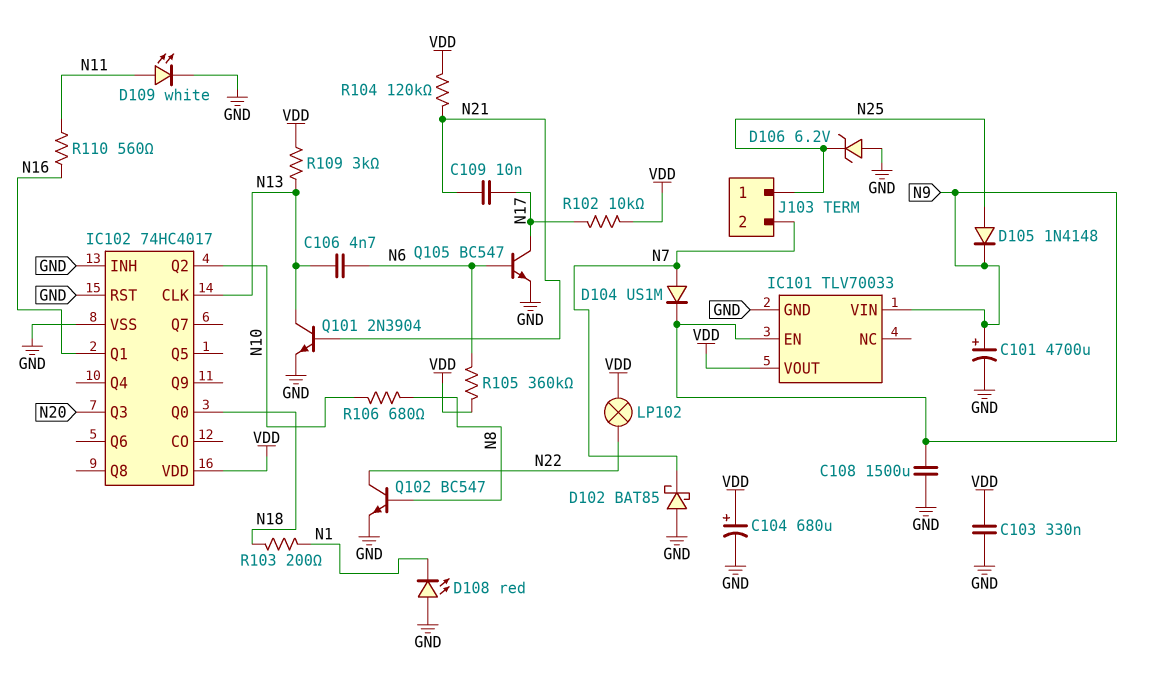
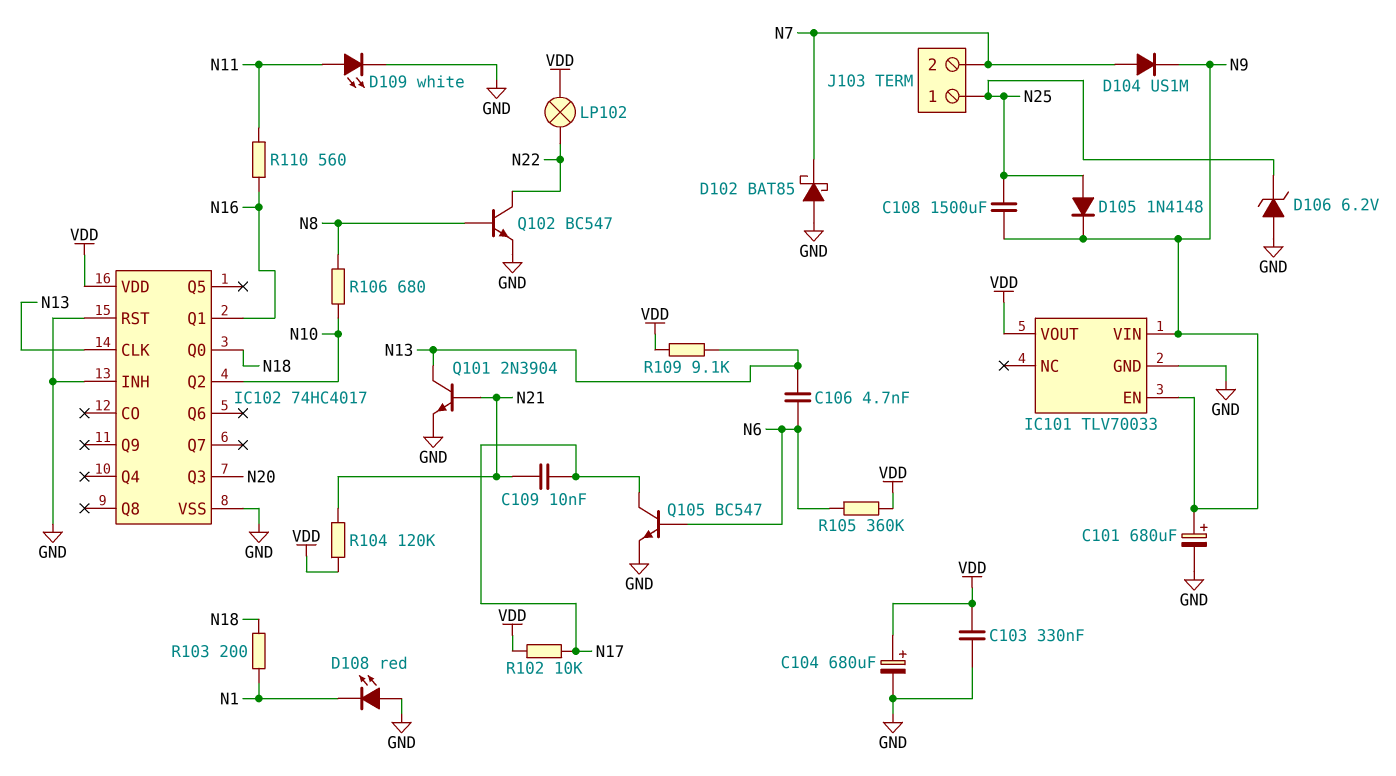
C101: 4700uF (plus N9, minus GND) -> 680uF (plus N9, minus GND)
C108: 1500uF (GND, N9) -> 1500uF (N9, N25)
R109: 3k (N13, VDD) -> 9.1k (N13, VDD)

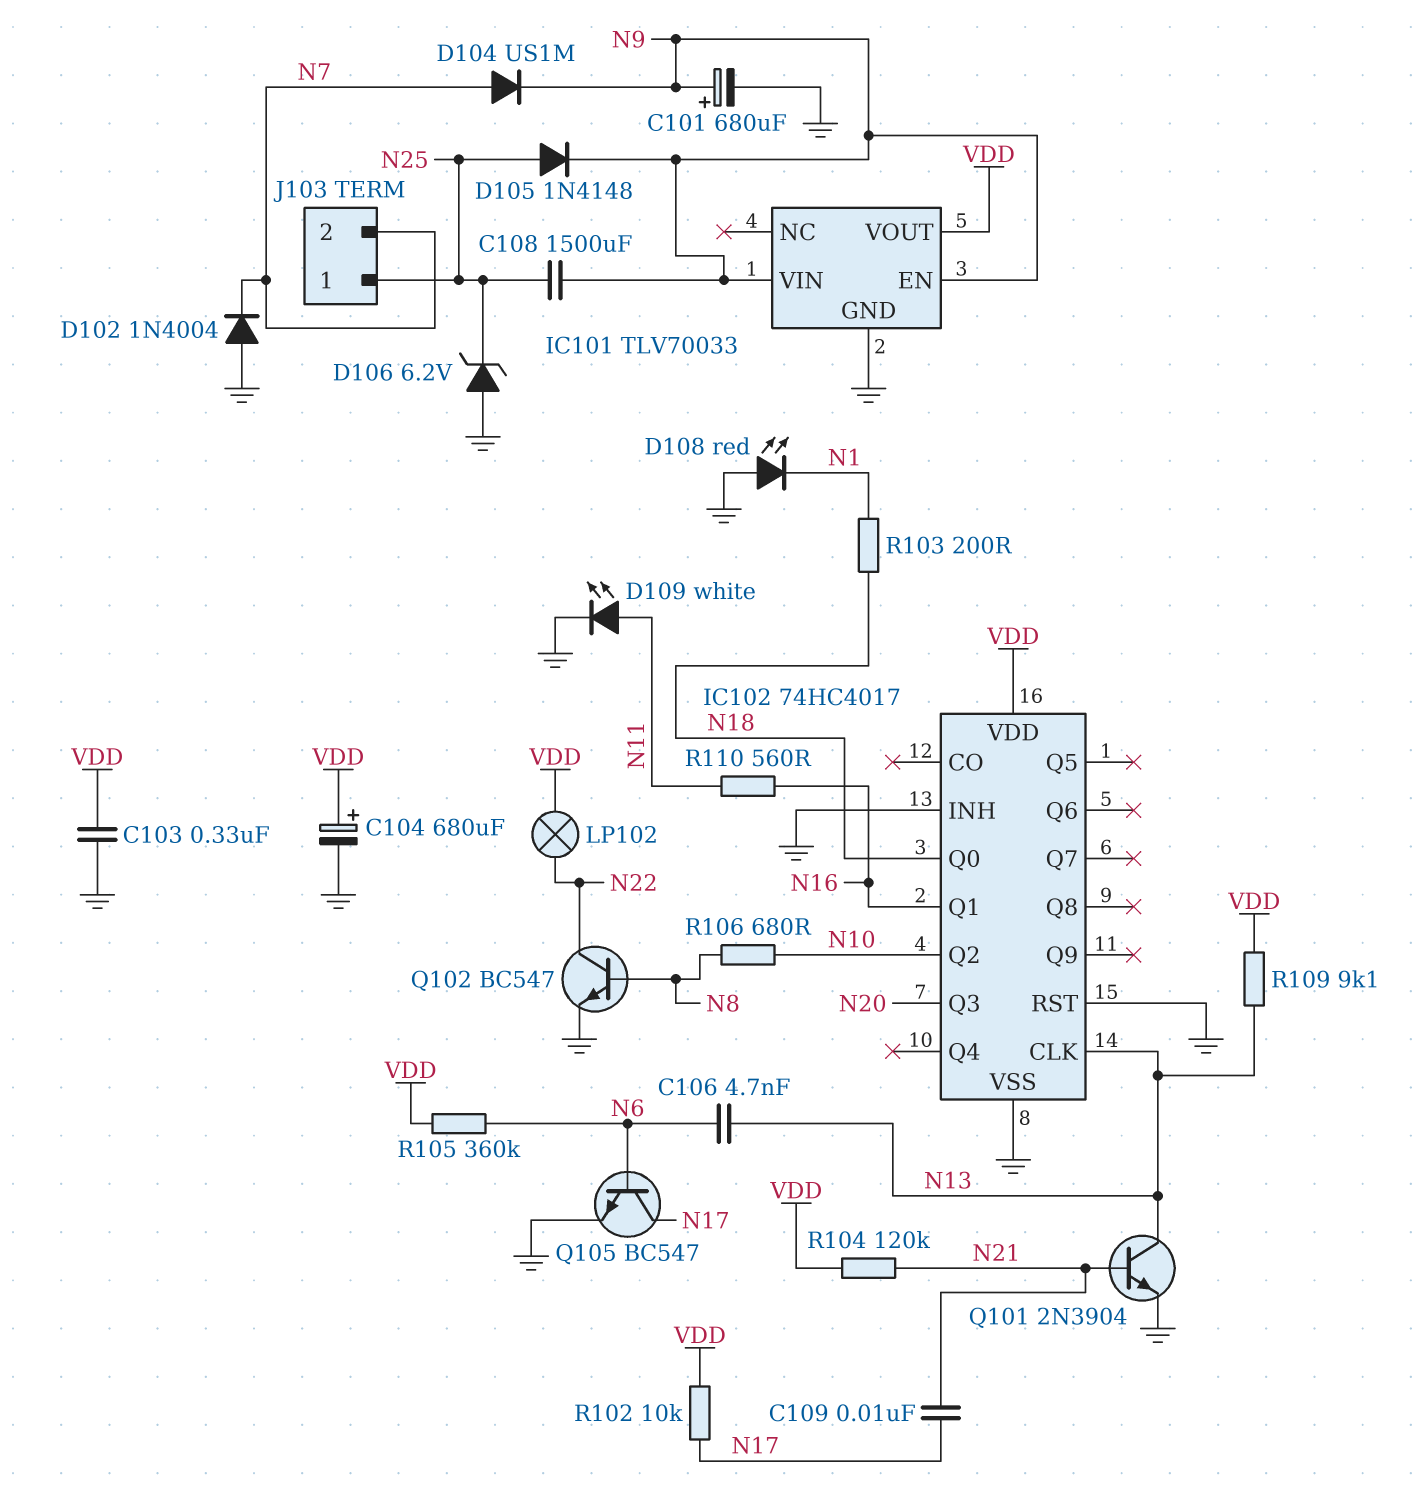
D102: schottky BAT85 (A GND, K N7) -> diode 1N4004 (A GND, K N7)

